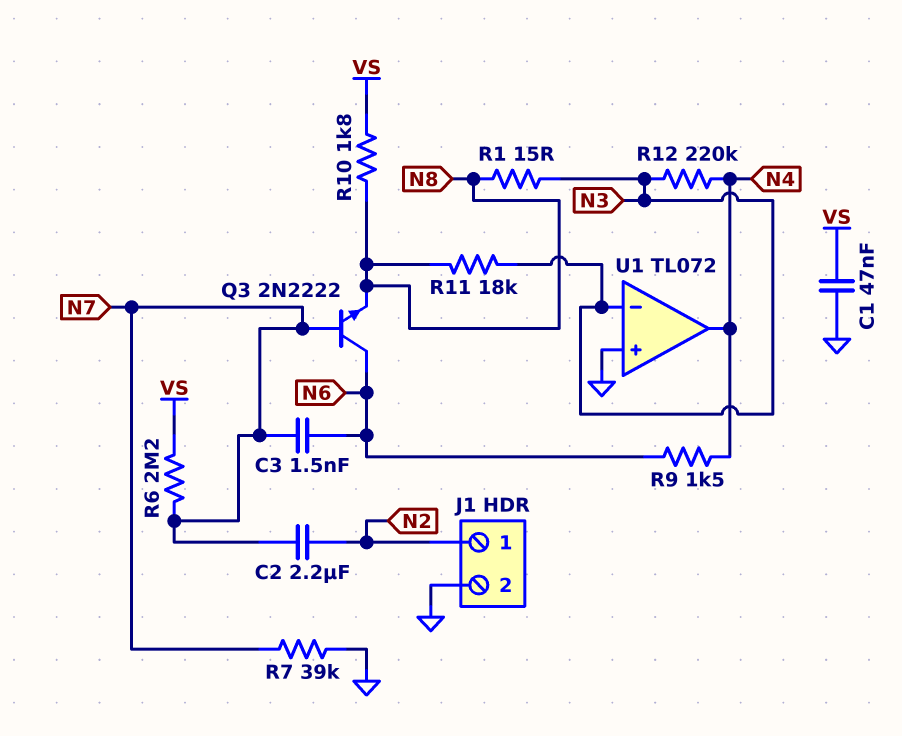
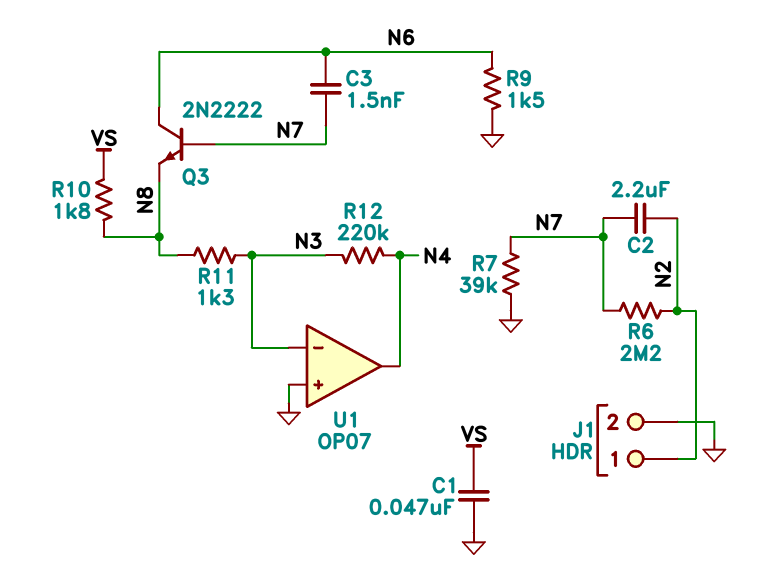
R1: 15 (N3, N8) -> none
R6: 2.2M (N7, VS) -> 2.2M (N2, N7)
R9: 1.5k (N4, N6) -> 1.5k (GND, N6)
R11: 18k (N3, N8) -> 1.3k (N3, N8)
U1: TL072 -> OP07

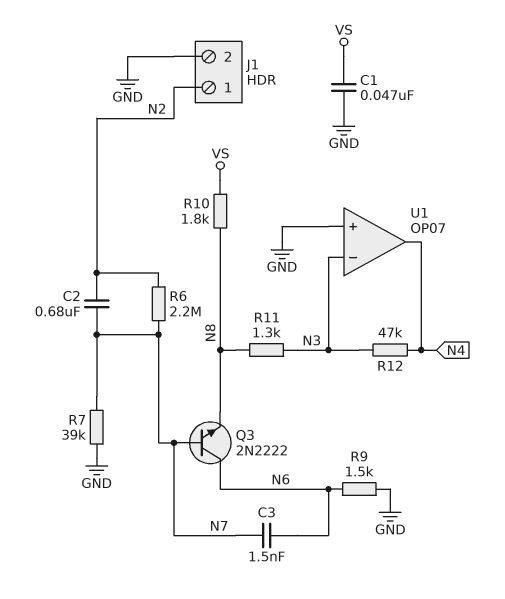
C2: 2.2uF (N2, N7) -> 680nF (N2, N7)
R12: 220k (N3, N4) -> 47k (N3, N4)

